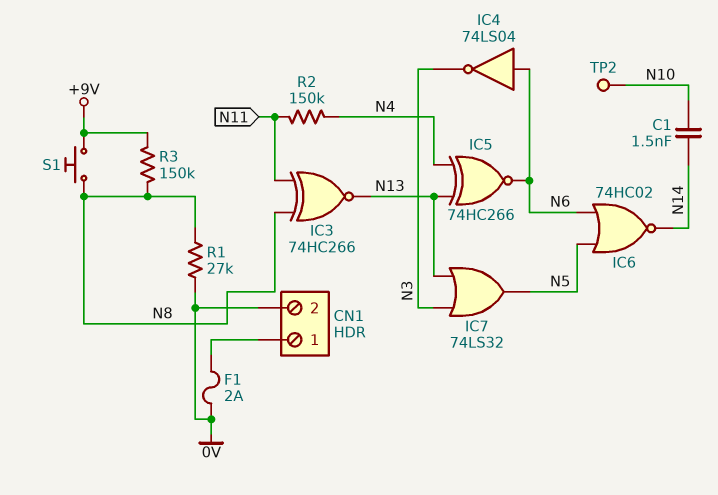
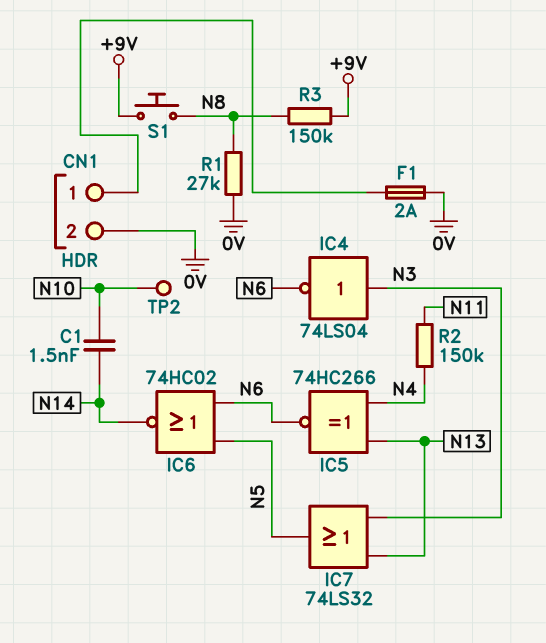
IC3: XNOR 74HC266 (in N8, in N11, out N13) -> none
IC4: NOT 74LS04 (in N6, out N3) -> NOT 74LS04 (in N3, out N6)

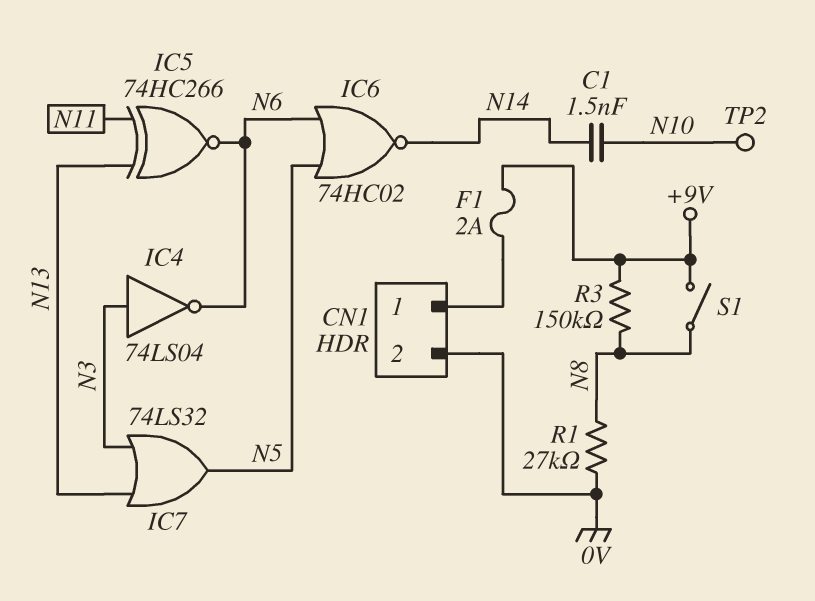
F1: 2A (0V, CN1/1) -> 2A (+9V, CN1/1)
IC5: XNOR 74HC266 (in N4, in N13, out N6) -> XNOR 74HC266 (in N11, in N13, out N6)
R2: 150k (N4, N11) -> none
S1: button (+9V, N8) -> switch (+9V, N8)

